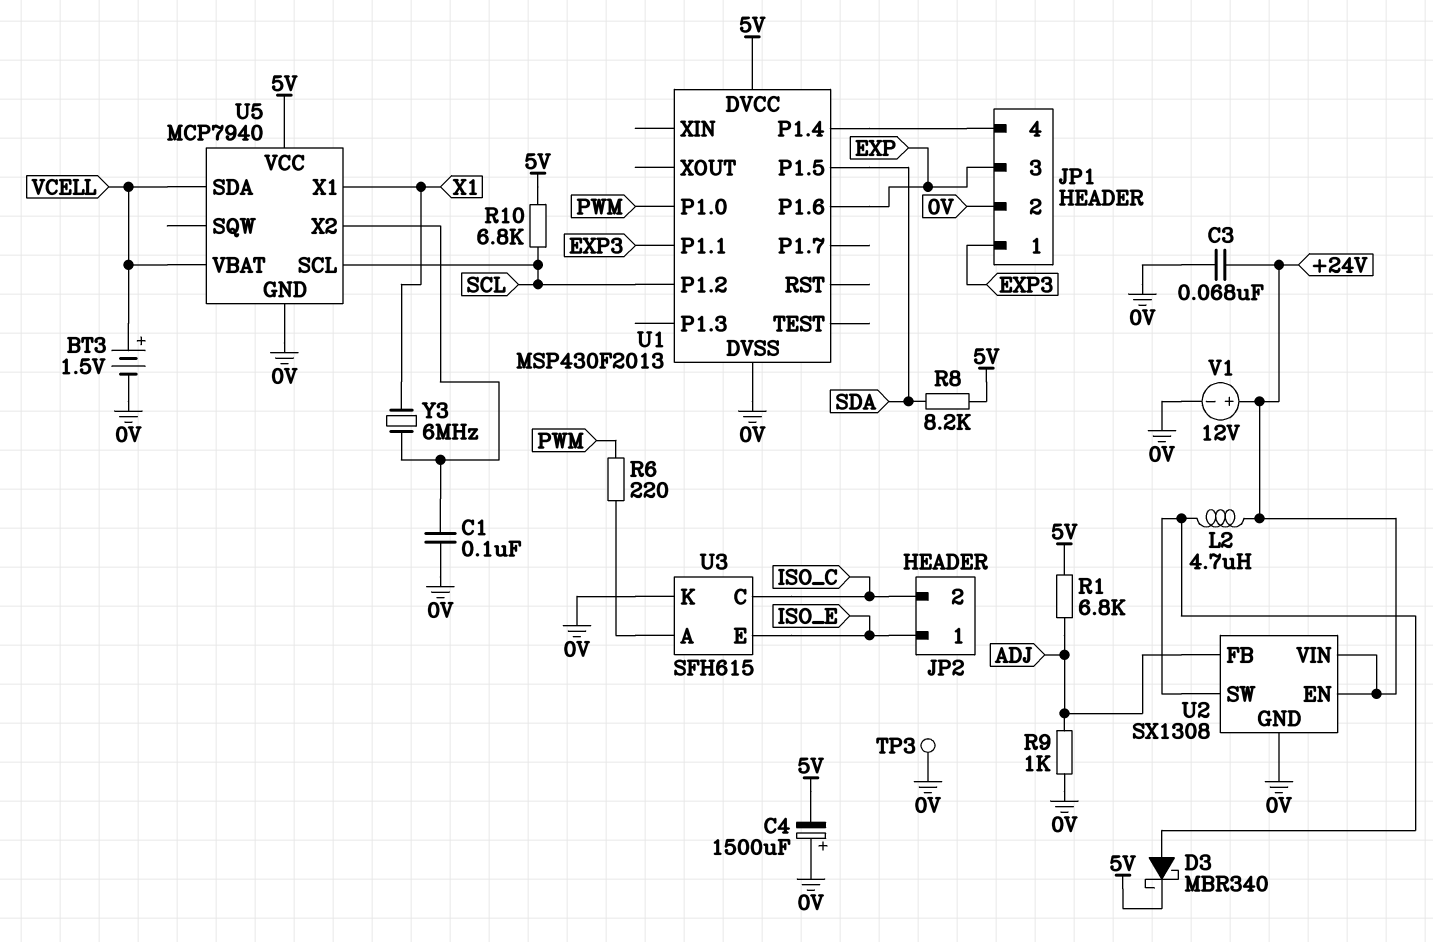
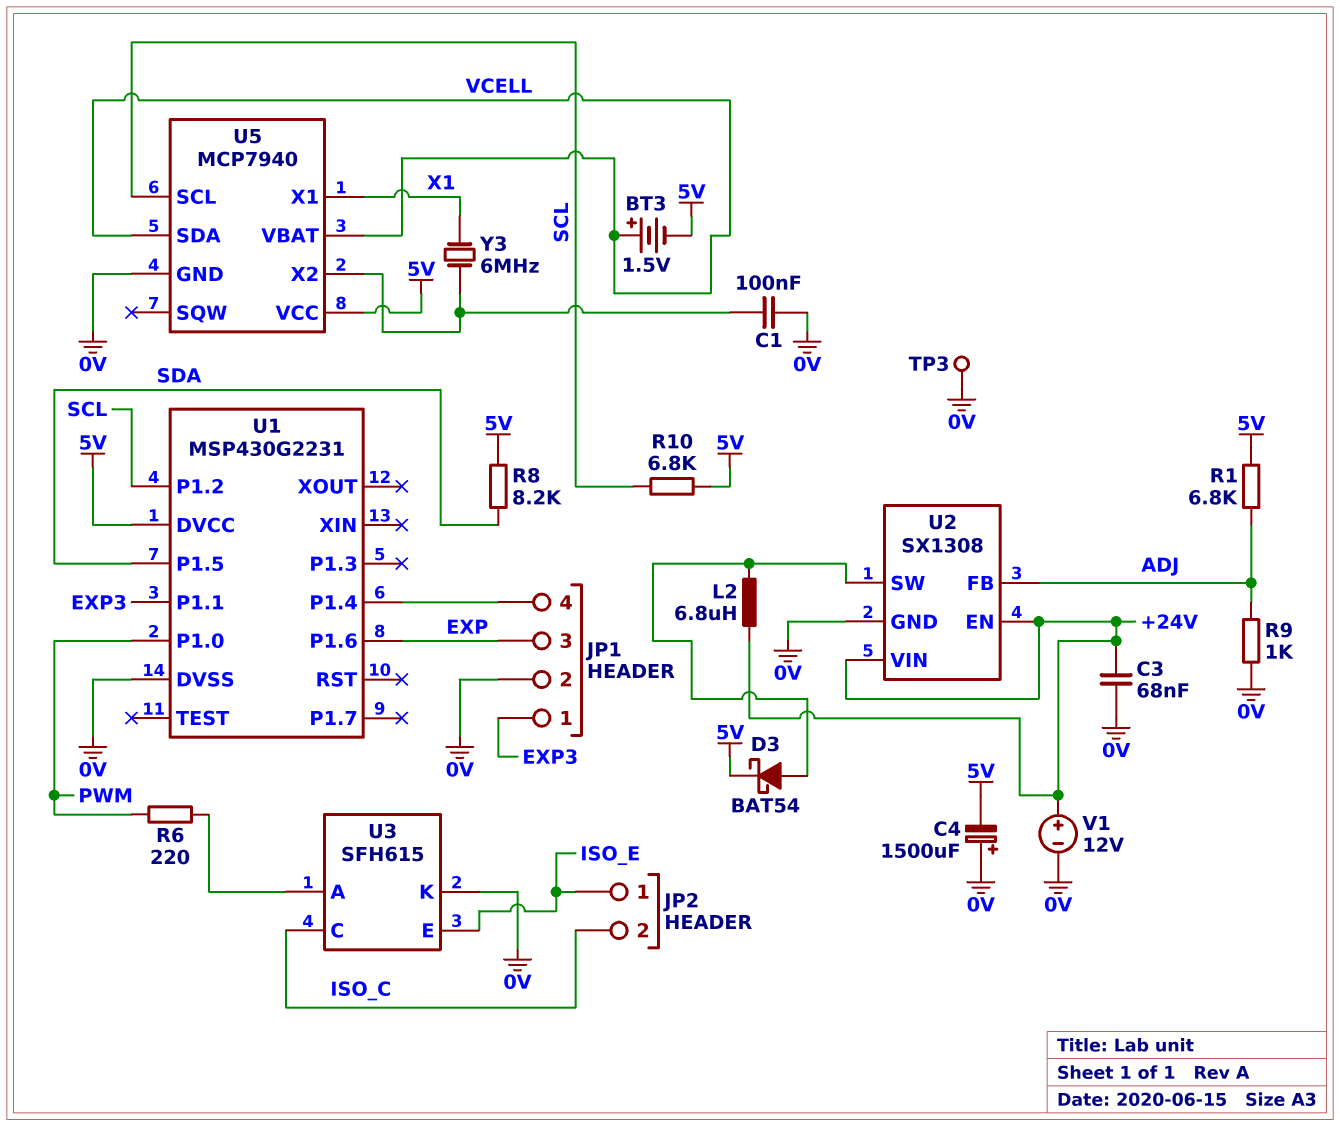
BT3: 1.5V (plus VCELL, minus 0V) -> 1.5V (plus VCELL, minus 5V)
D3: schottky MBR340 (A U2/SW, K 5V) -> schottky BAT54 (A U2/SW, K 5V)
L2: 4.7uH (+24V, U2/SW) -> 6.8uH (+24V, U2/SW)
U1: MSP430F2013 -> MSP430G2231

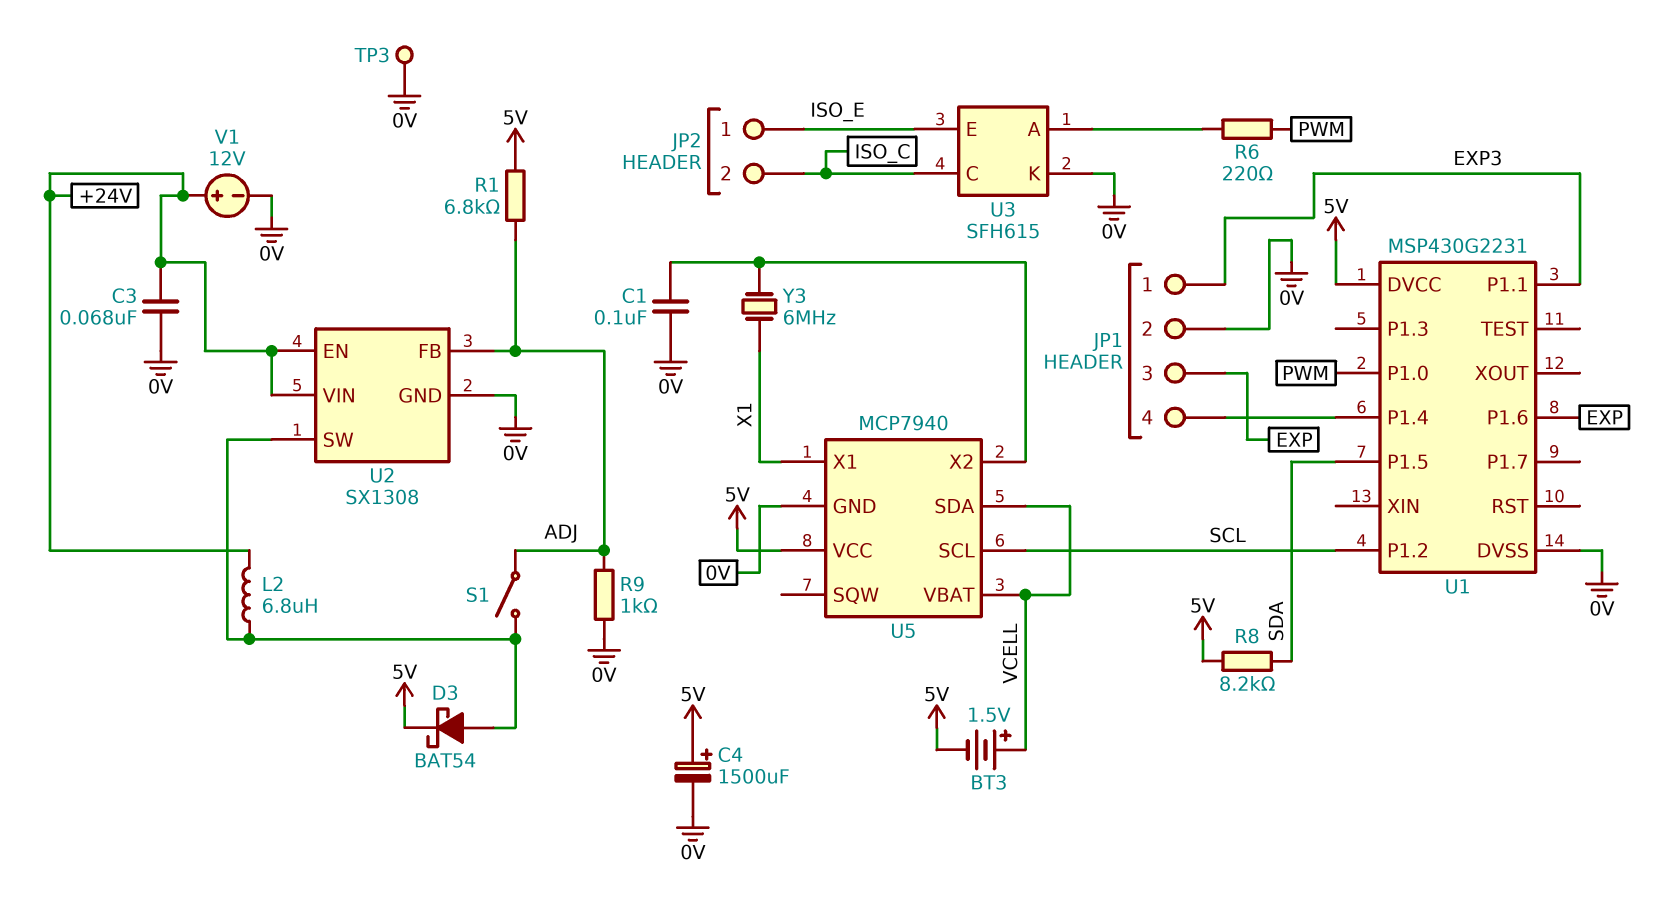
C4: 1500uF (plus 0V, minus 5V) -> 1500uF (plus 5V, minus 0V)
R10: 6.8k (5V, SCL) -> none
S1: none -> switch (ADJ, U2/SW)

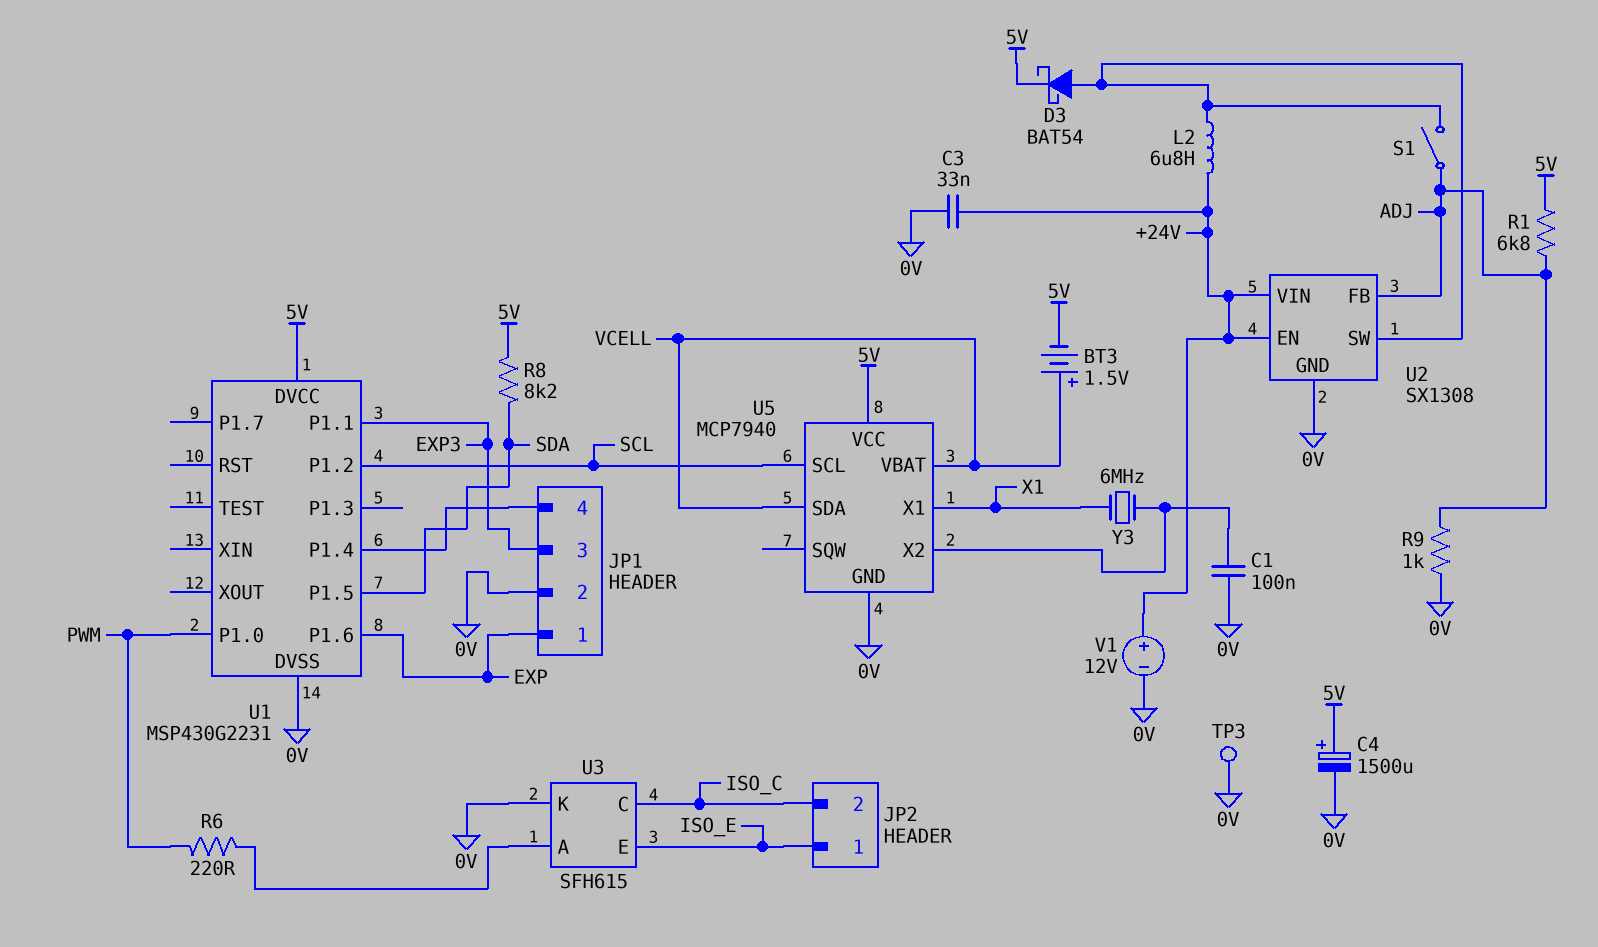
C3: 68nF (+24V, 0V) -> 33nF (+24V, 0V)
JP1 pin 1: EXP3 -> EXP
JP1 pin 3: EXP -> EXP3

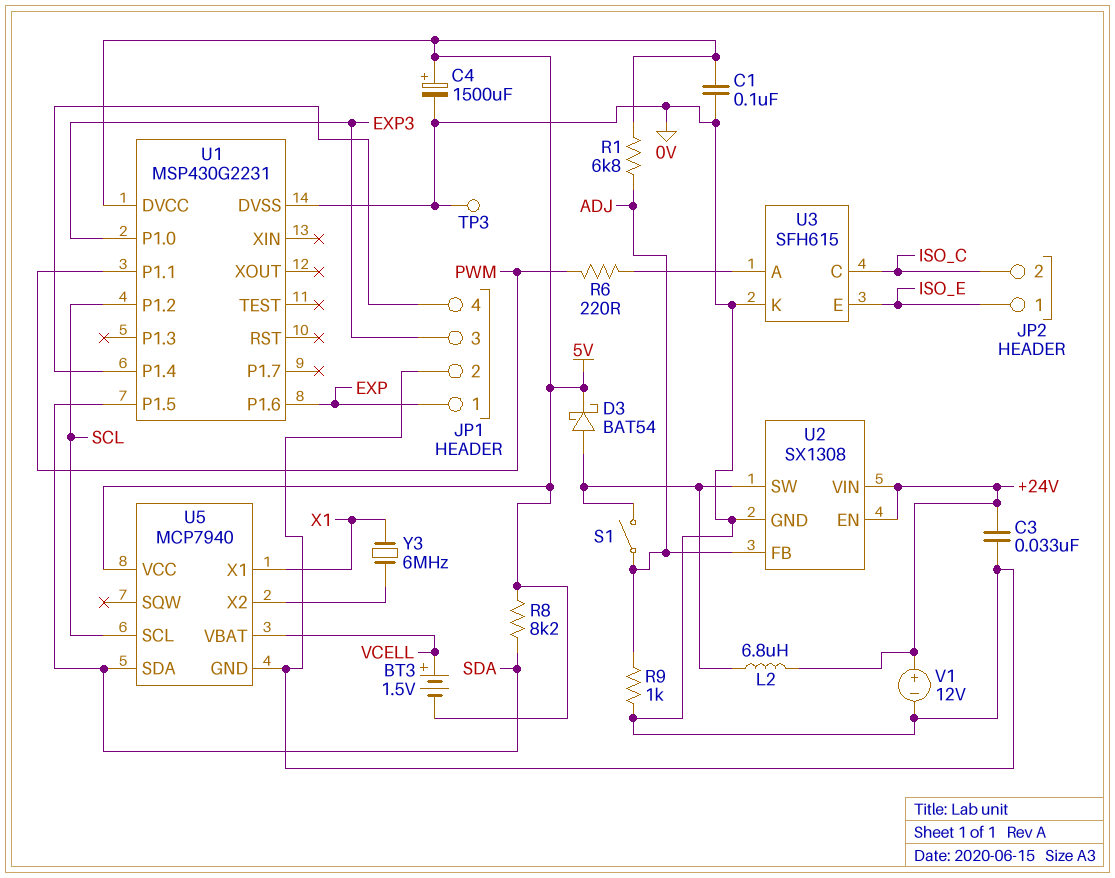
C1: 100nF (0V, U5/X2) -> 100nF (0V, 5V)
U1 pin P1.0: PWM -> EXP3
U1 pin P1.1: EXP3 -> PWM
U5 pin SDA: VCELL -> SDA

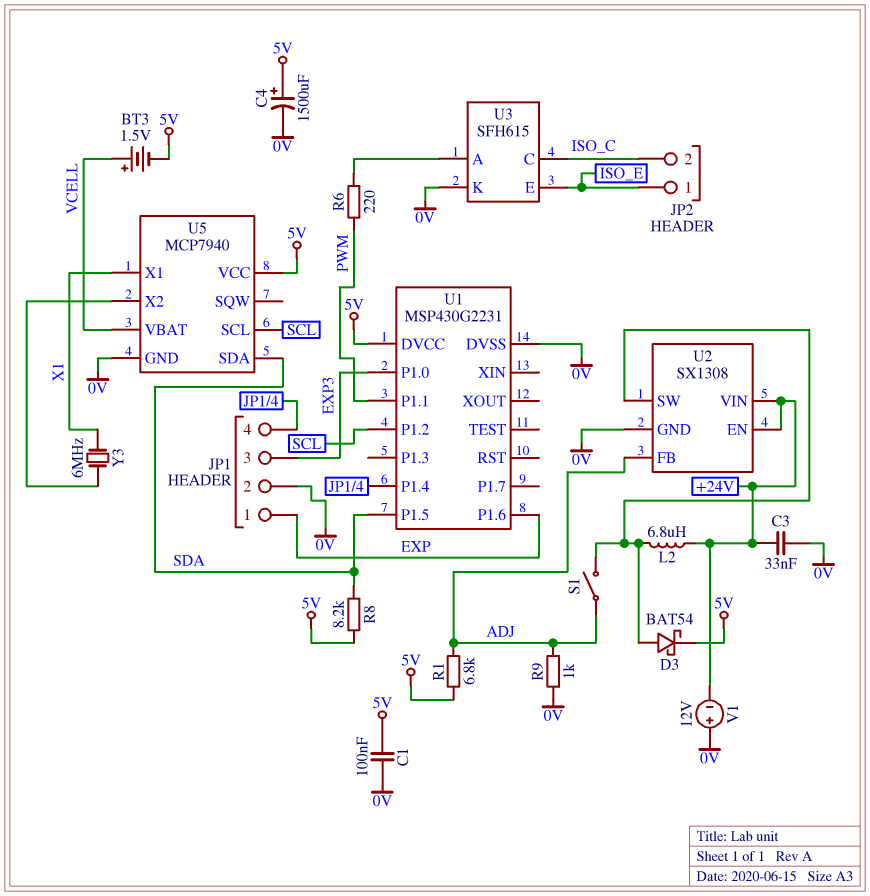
TP3: test point (0V) -> none
V1: 12V (plus +24V, minus 0V) -> 12V (plus 0V, minus +24V)

